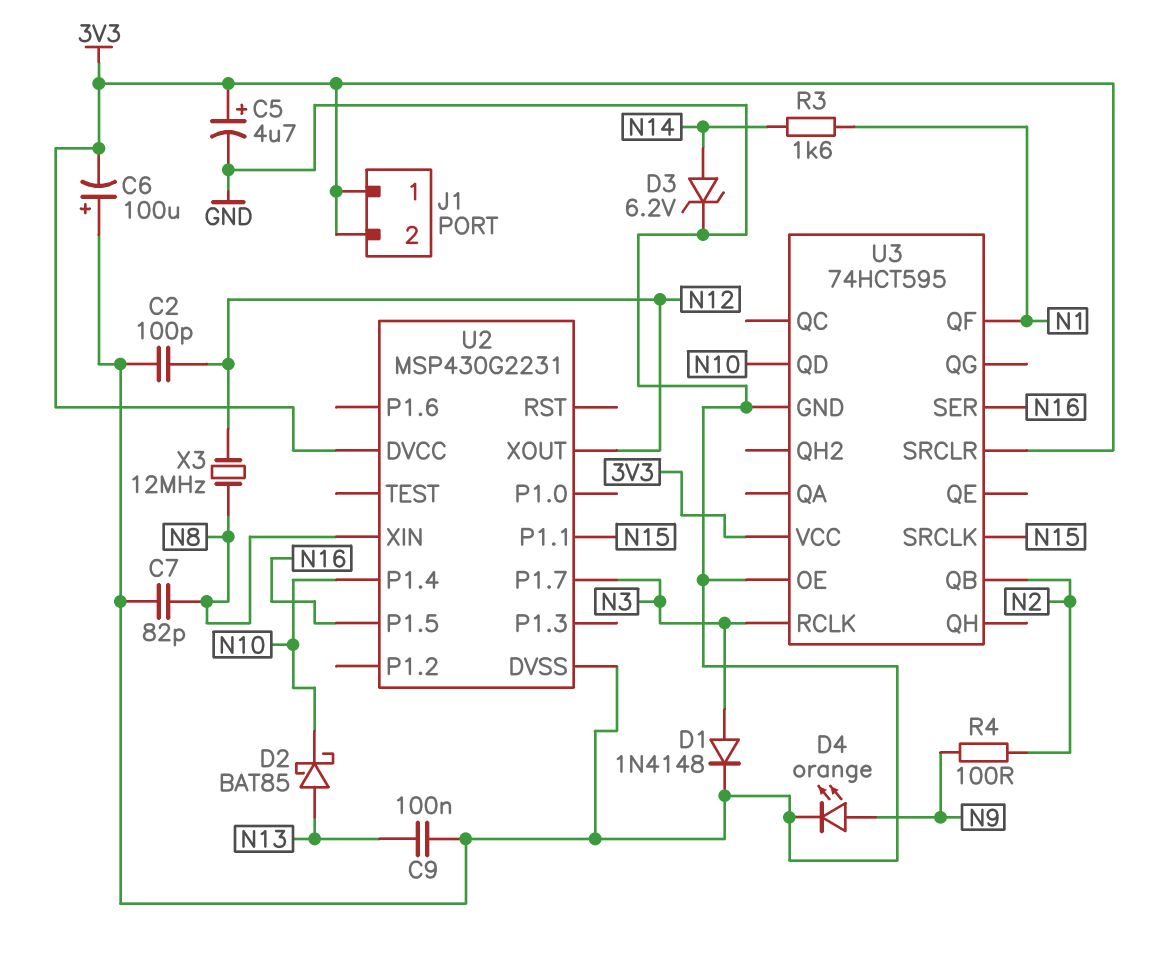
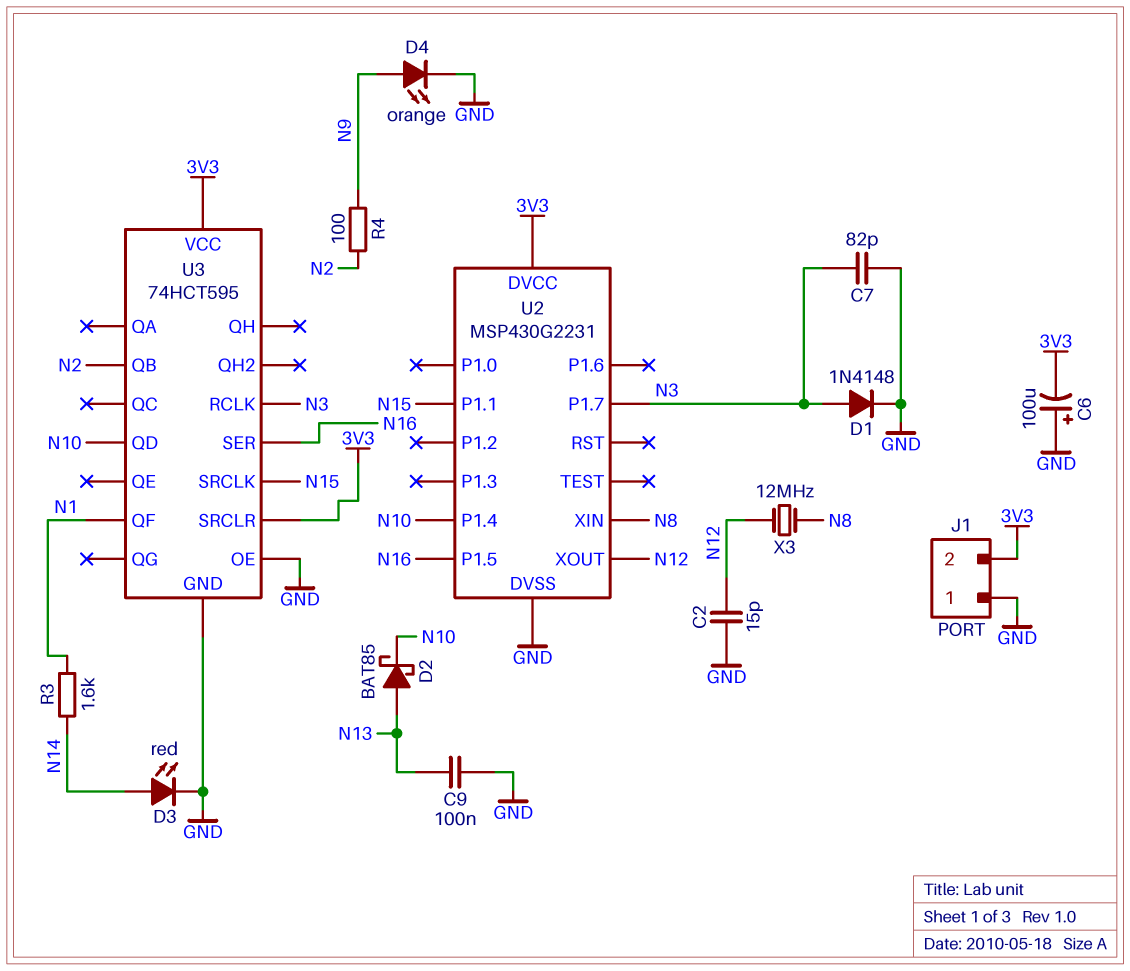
C2: 100pF (GND, N12) -> 15pF (GND, N12)
C5: 4.7uF (plus 3V3, minus GND) -> none
C7: 82pF (GND, N8) -> 82pF (GND, N3)
D3: zener 6.2V (A N14, K GND) -> LED red (A N14, K GND)
J1 pin 1: 3V3 -> GND

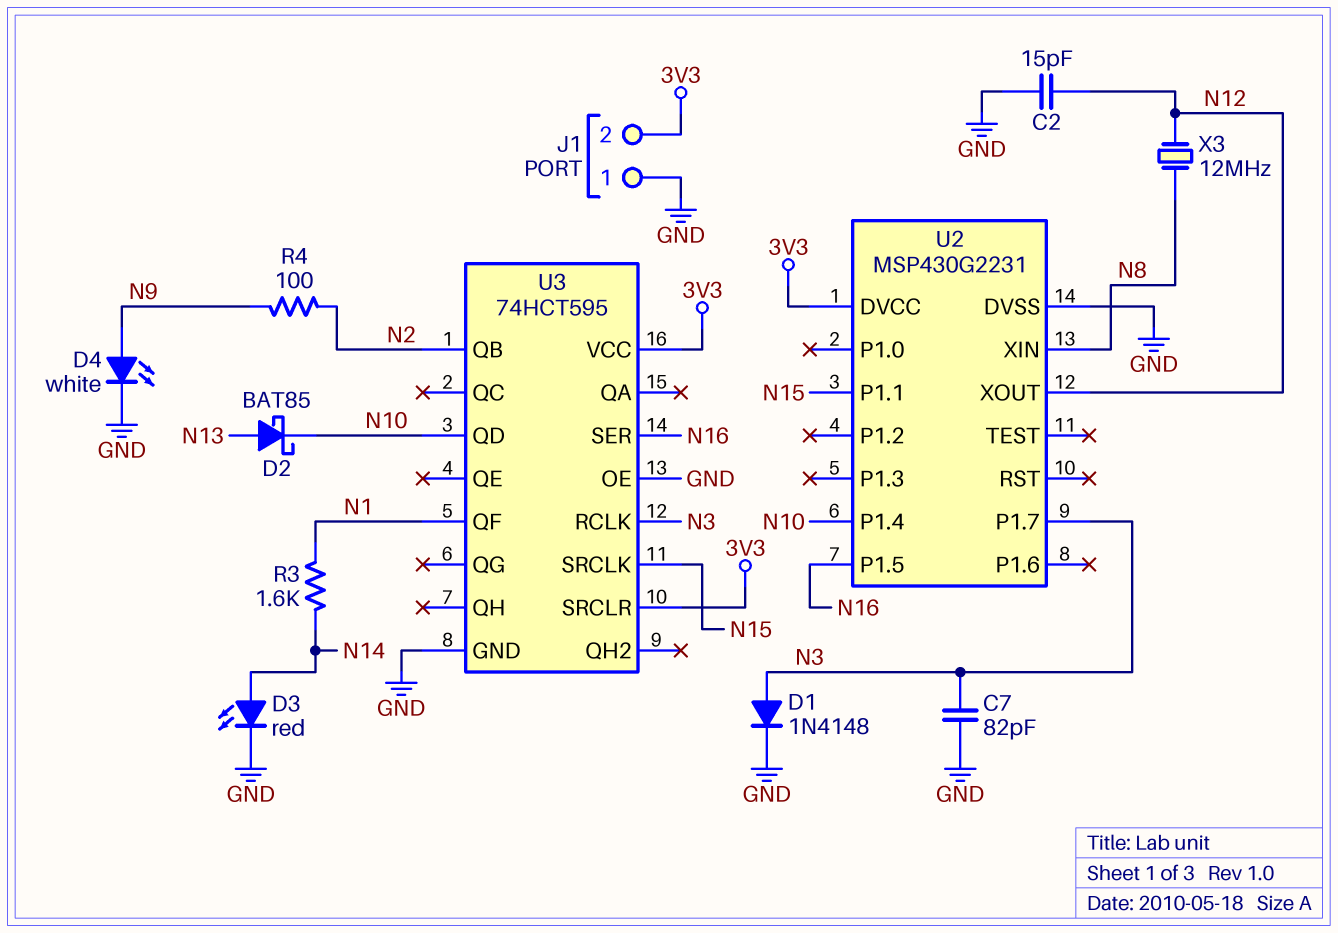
C6: 100uF (plus GND, minus 3V3) -> none
C9: 100nF (GND, N13) -> none
D4: LED orange (A N9, K GND) -> LED white (A N9, K GND)

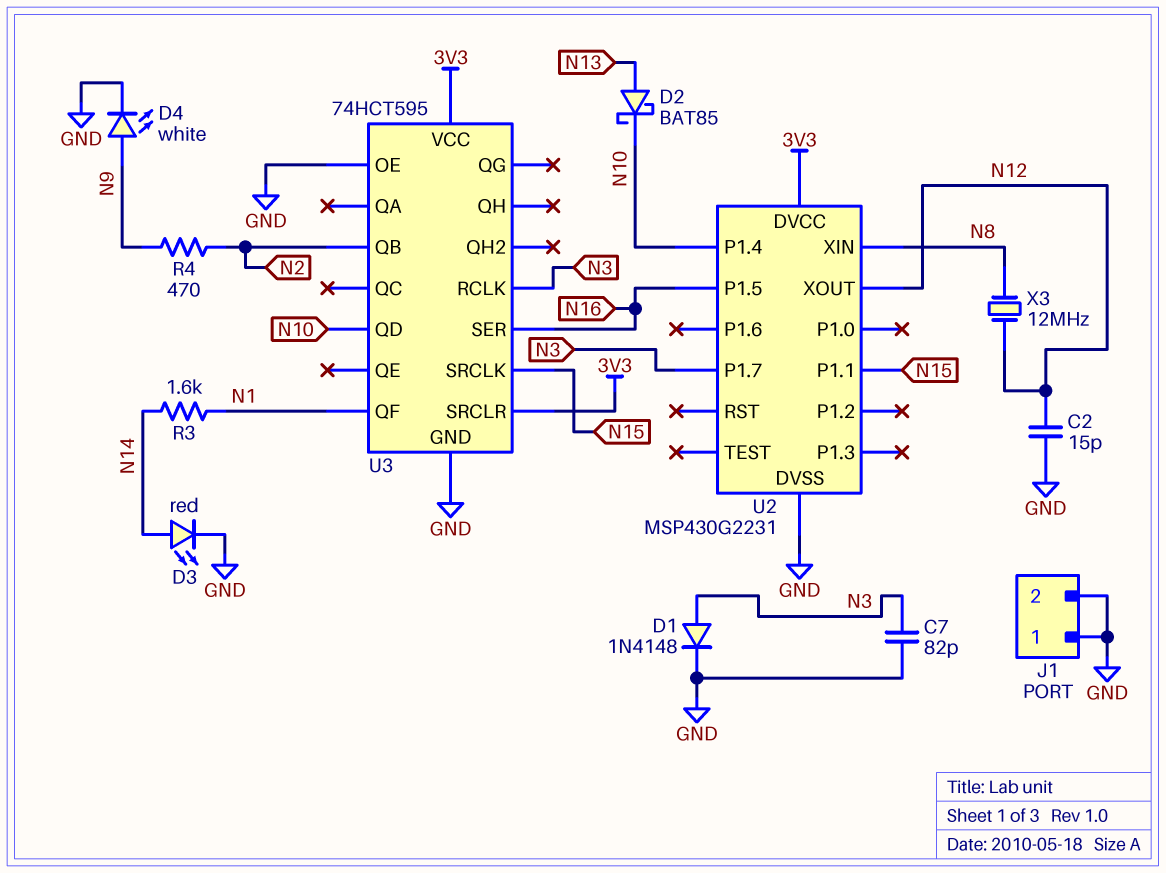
J1 pin 2: 3V3 -> GND
R4: 100 (N2, N9) -> 470 (N2, N9)

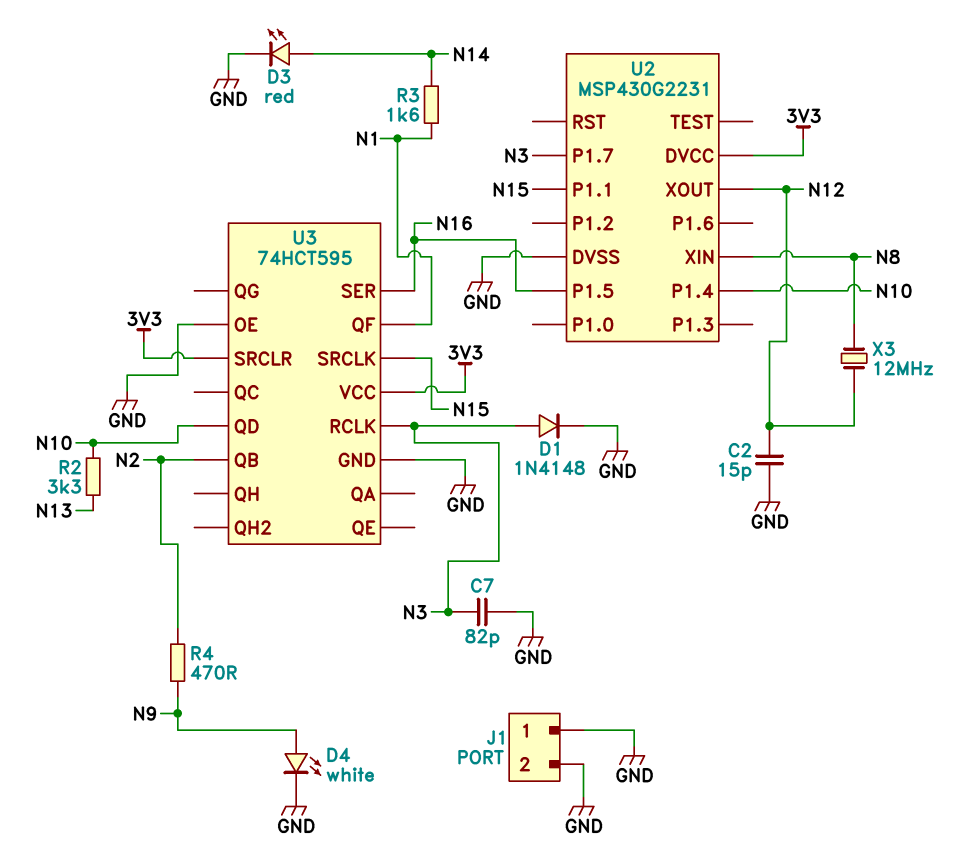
D2: schottky BAT85 (A N13, K N10) -> none
R2: none -> 3.3k (N10, N13)

